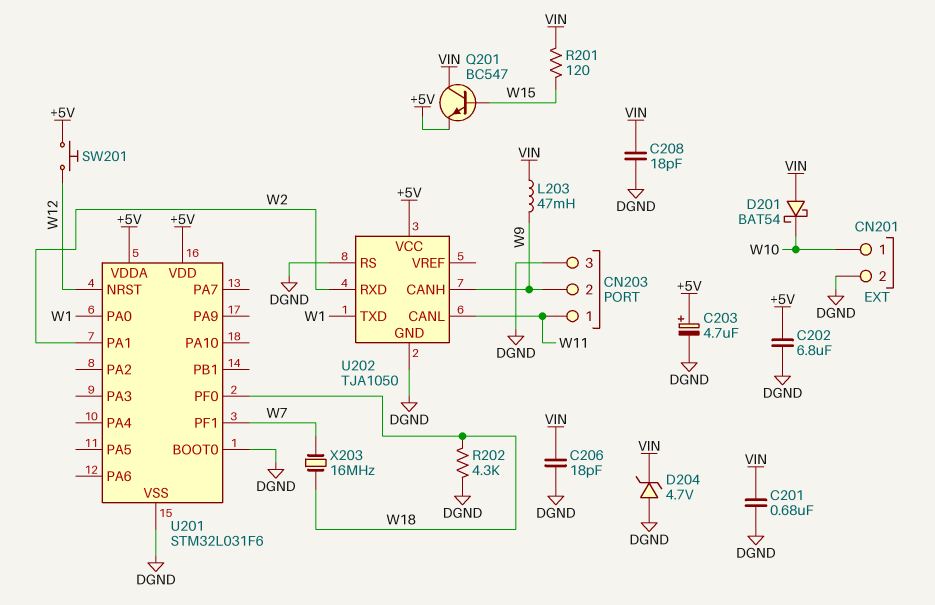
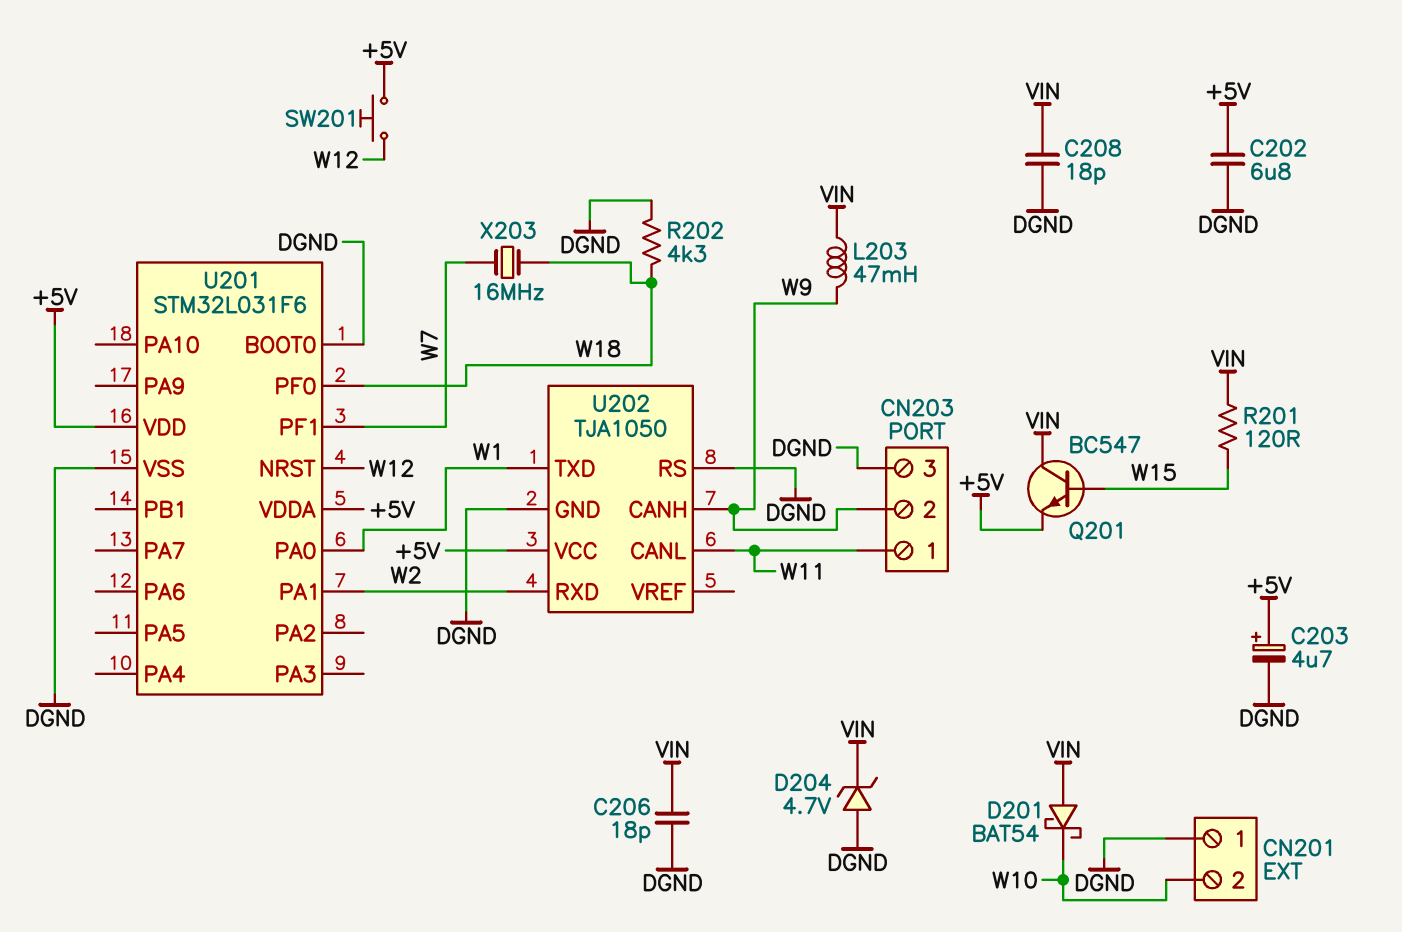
C201: 680nF (DGND, VIN) -> none
CN201 pin 1: W10 -> DGND
CN201 pin 2: DGND -> W10

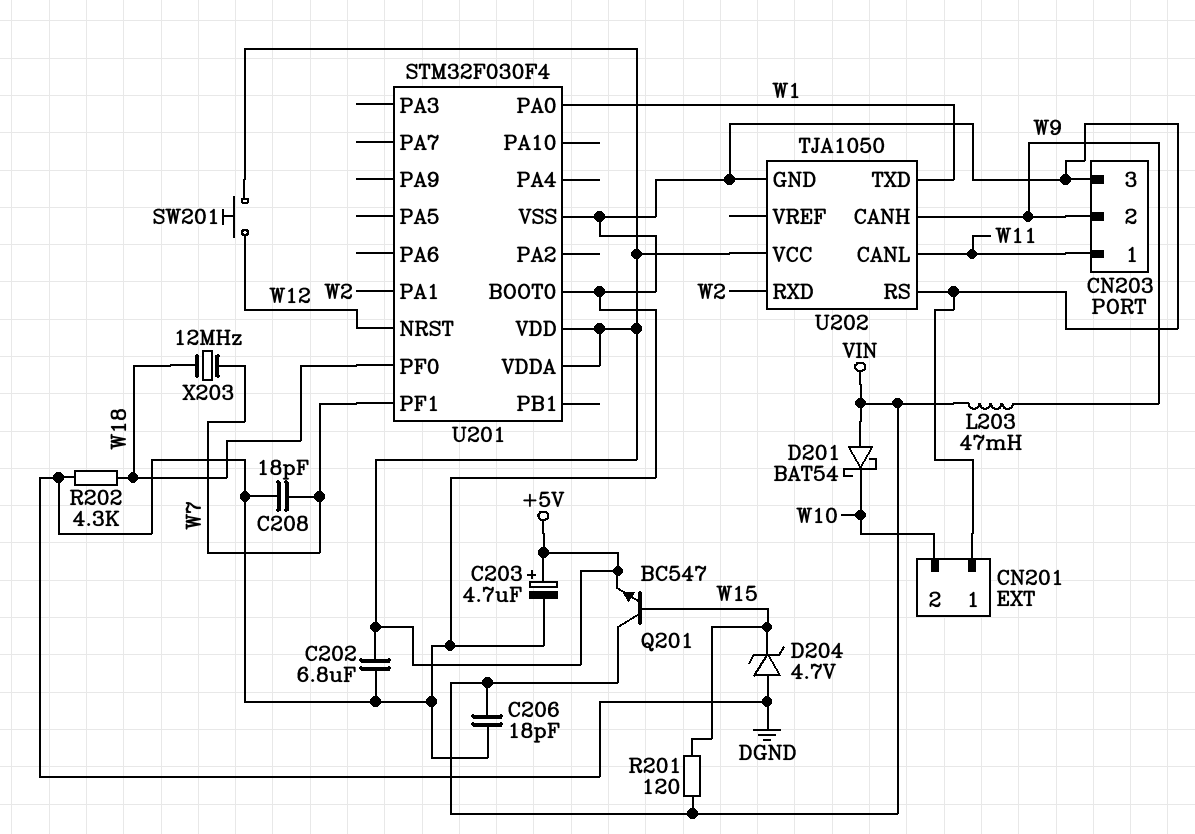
C208: 18pF (DGND, VIN) -> 18pF (DGND, W7)
D204: zener 4.7V (A DGND, K VIN) -> zener 4.7V (A DGND, K W15)
U201: STM32L031F6 -> STM32F030F4
X203: 16MHz (W7, W18) -> 12MHz (W7, W18)

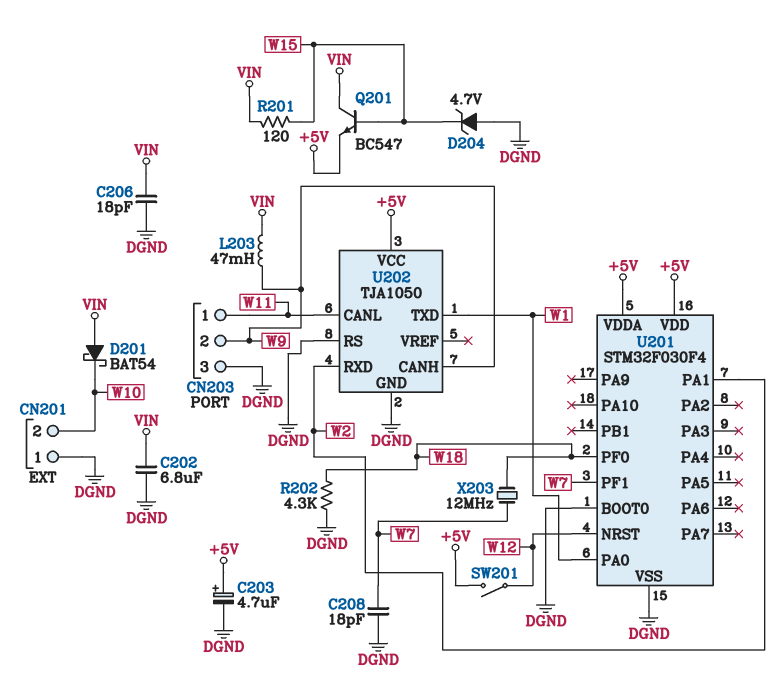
C202: 6.8uF (+5V, DGND) -> 6.8uF (DGND, VIN)
SW201: button (+5V, W12) -> switch (+5V, W12)

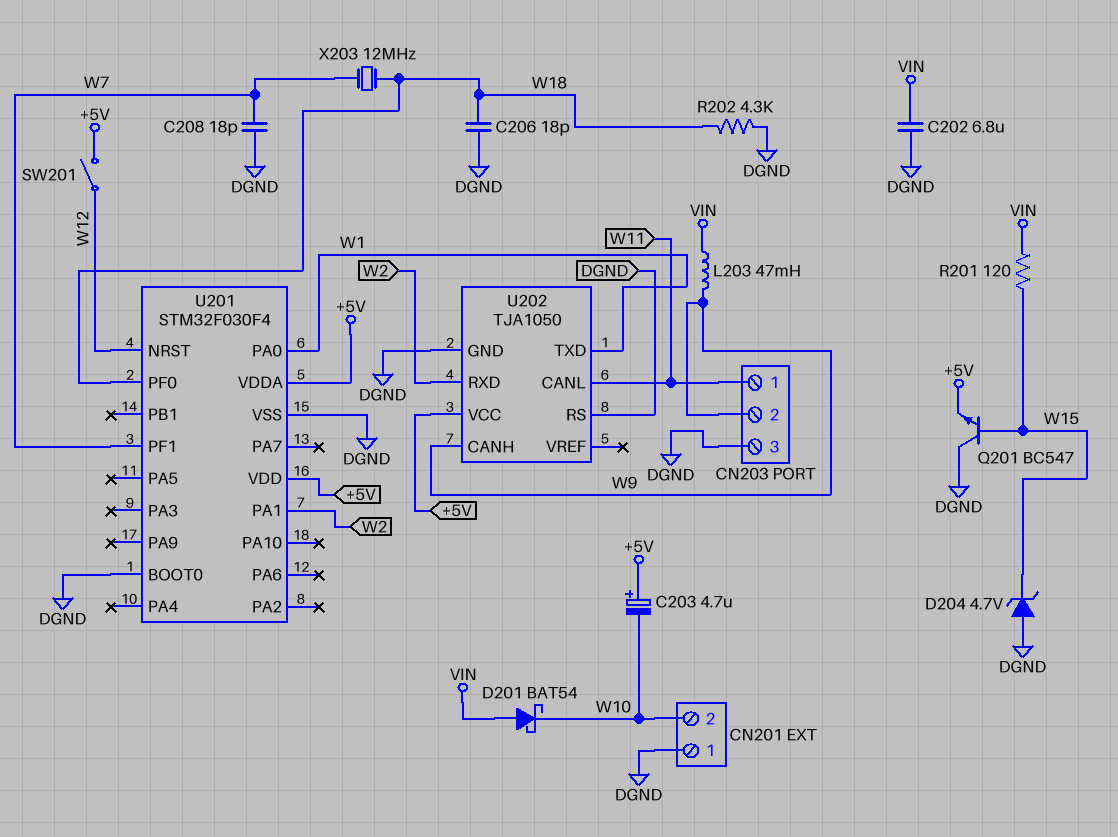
C203: 4.7uF (plus +5V, minus DGND) -> 4.7uF (plus +5V, minus W10)
C206: 18pF (DGND, VIN) -> 18pF (DGND, W18)
Q201: NPN BC547 (B W15, C VIN, E +5V) -> NPN BC547 (B W15, C DGND, E +5V)

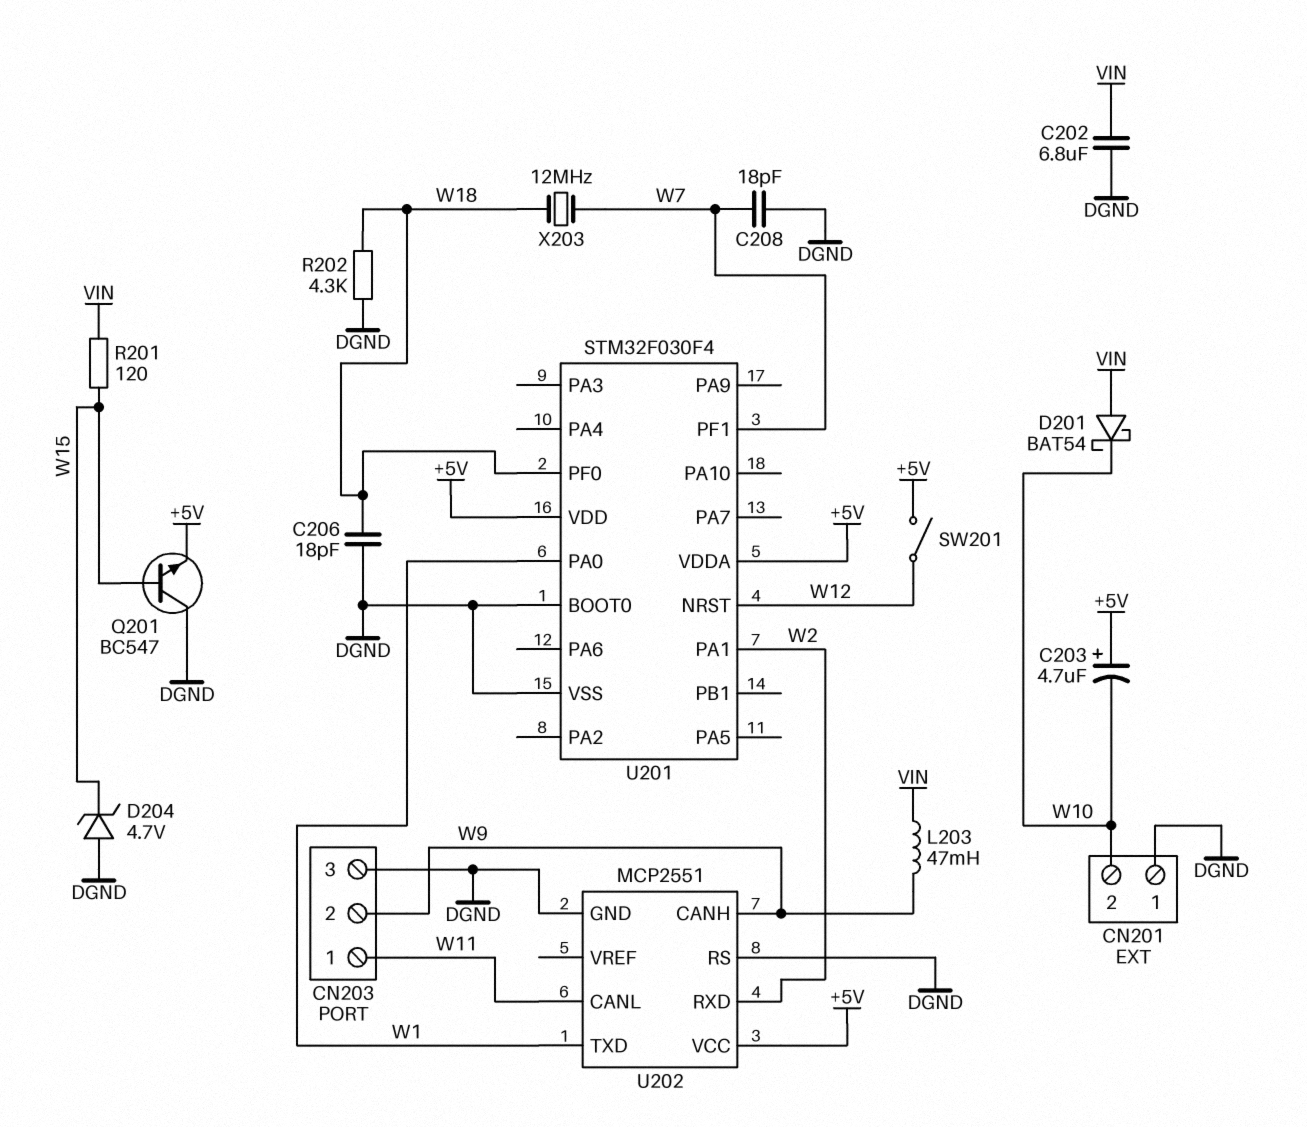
U202: TJA1050 -> MCP2551

